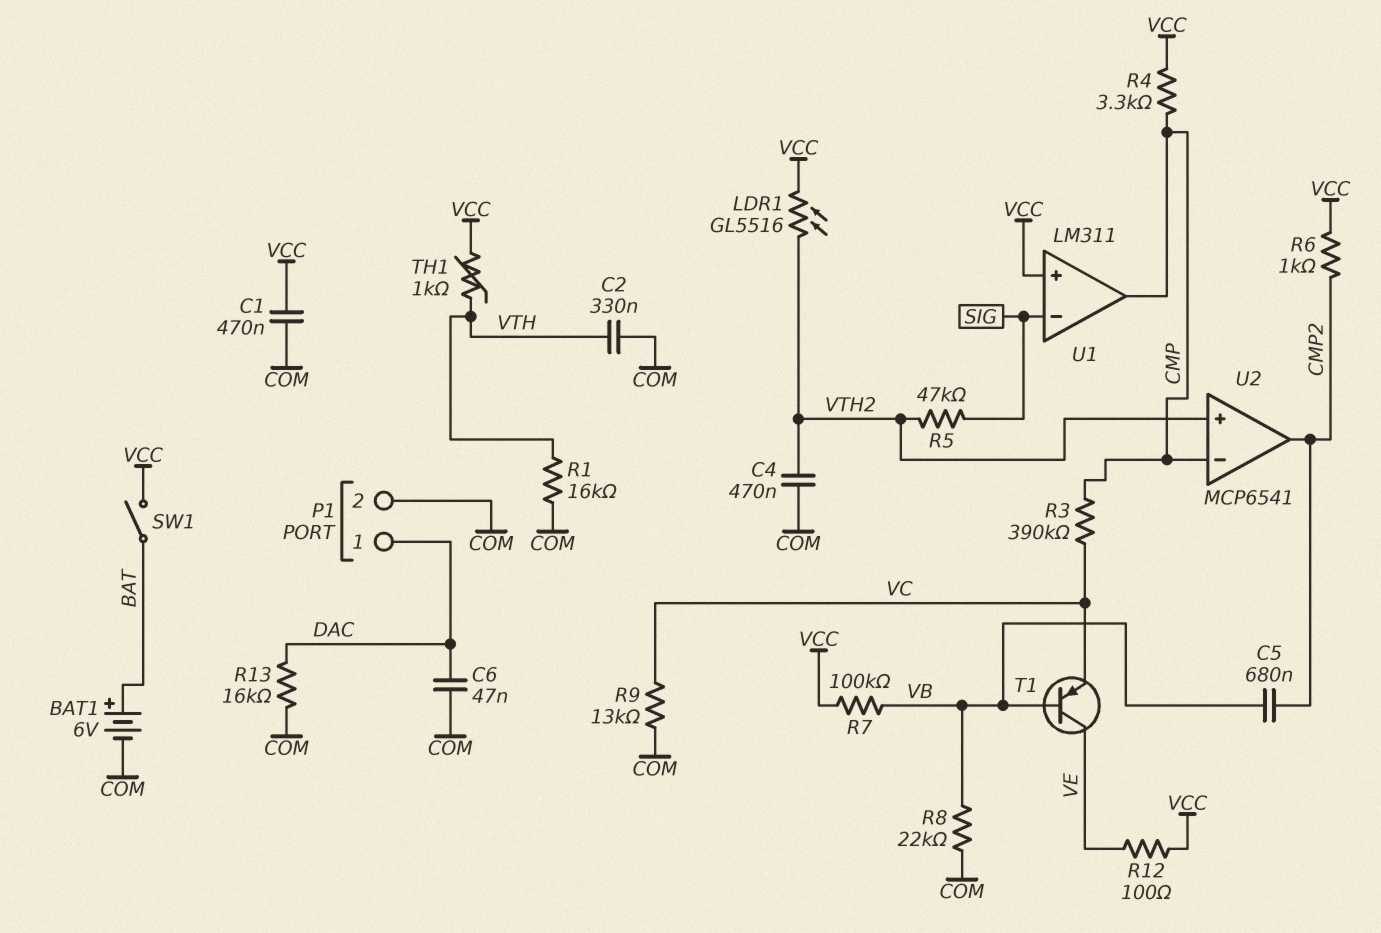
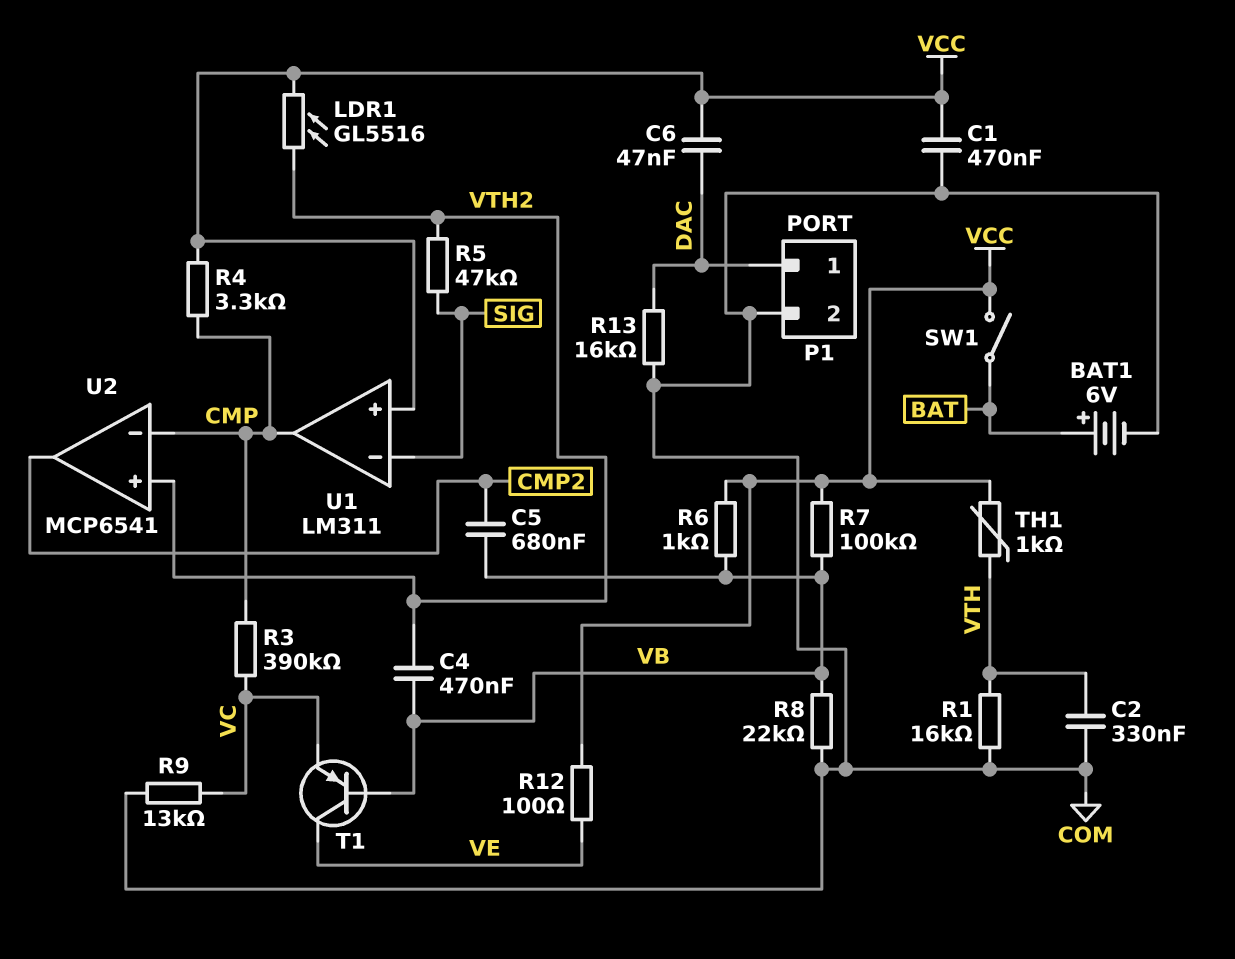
C4: 470nF (COM, VTH2) -> 470nF (VB, VTH2)
C6: 47nF (COM, DAC) -> 47nF (DAC, VCC)
R6: 1k (CMP2, VCC) -> 1k (VB, VCC)

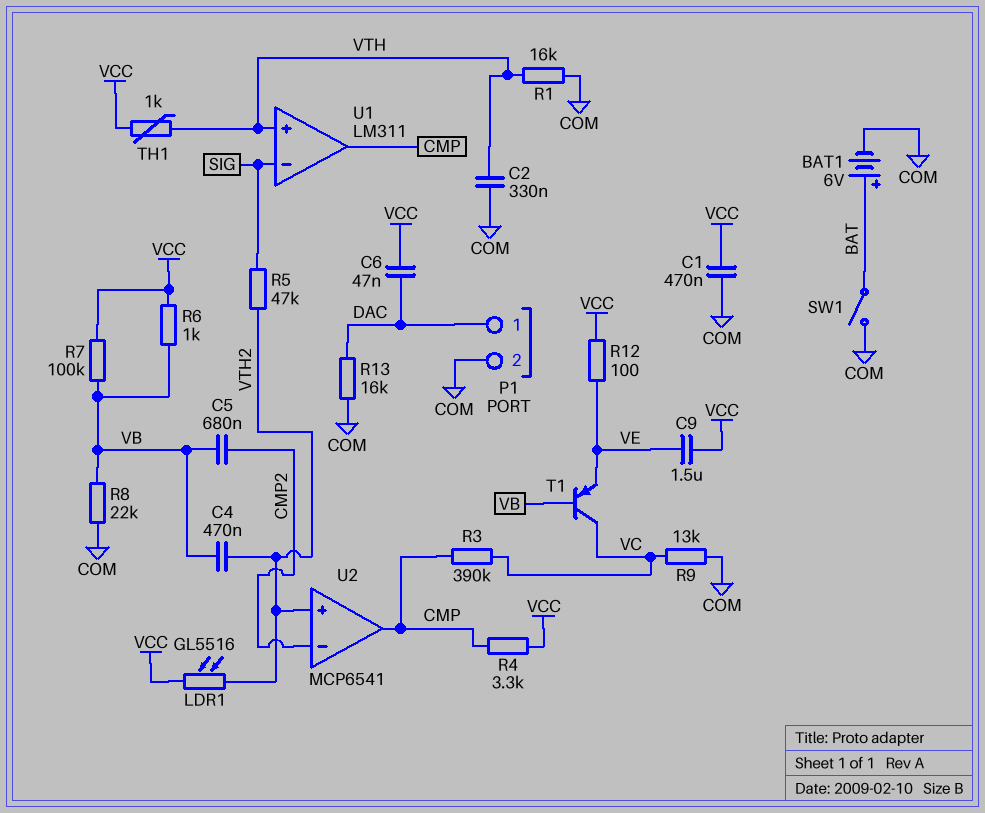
C9: none -> 1.5uF (VCC, VE)
SW1: switch (BAT, VCC) -> switch (BAT, COM)
T1: PNP (B VB, C VE, E VC) -> PNP (B VB, C VC, E VE)
U1 pin in+: VCC -> VTH
U2 pin in-: CMP -> CMP2
U2 pin out: CMP2 -> CMP

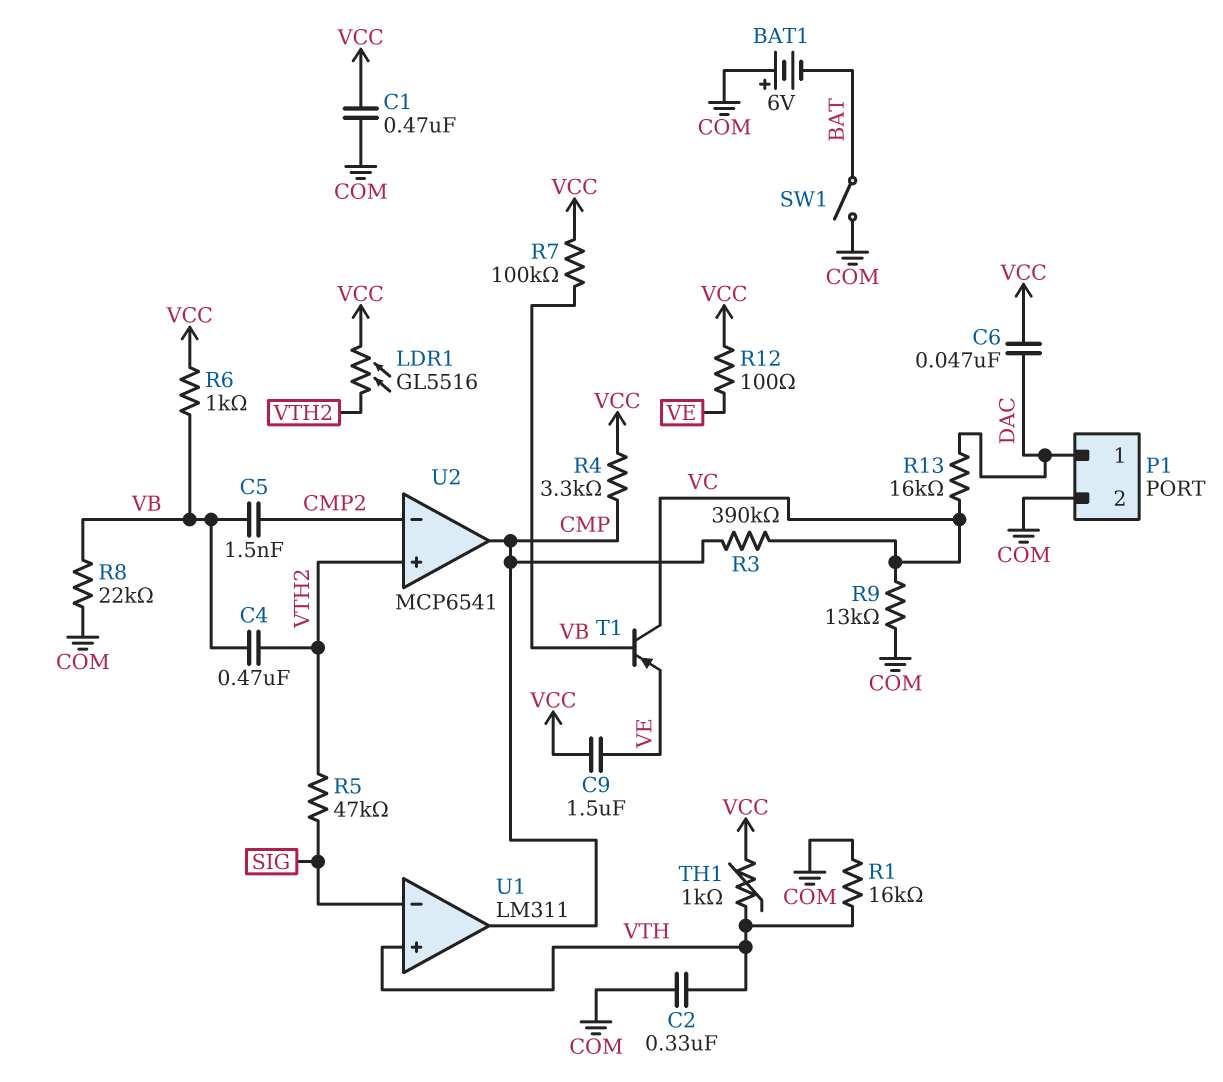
BAT1: 6V (plus BAT, minus COM) -> 6V (plus COM, minus BAT)
C5: 680nF (CMP2, VB) -> 1.5nF (CMP2, VB)
R13: 16k (COM, DAC) -> 16k (DAC, VC)

